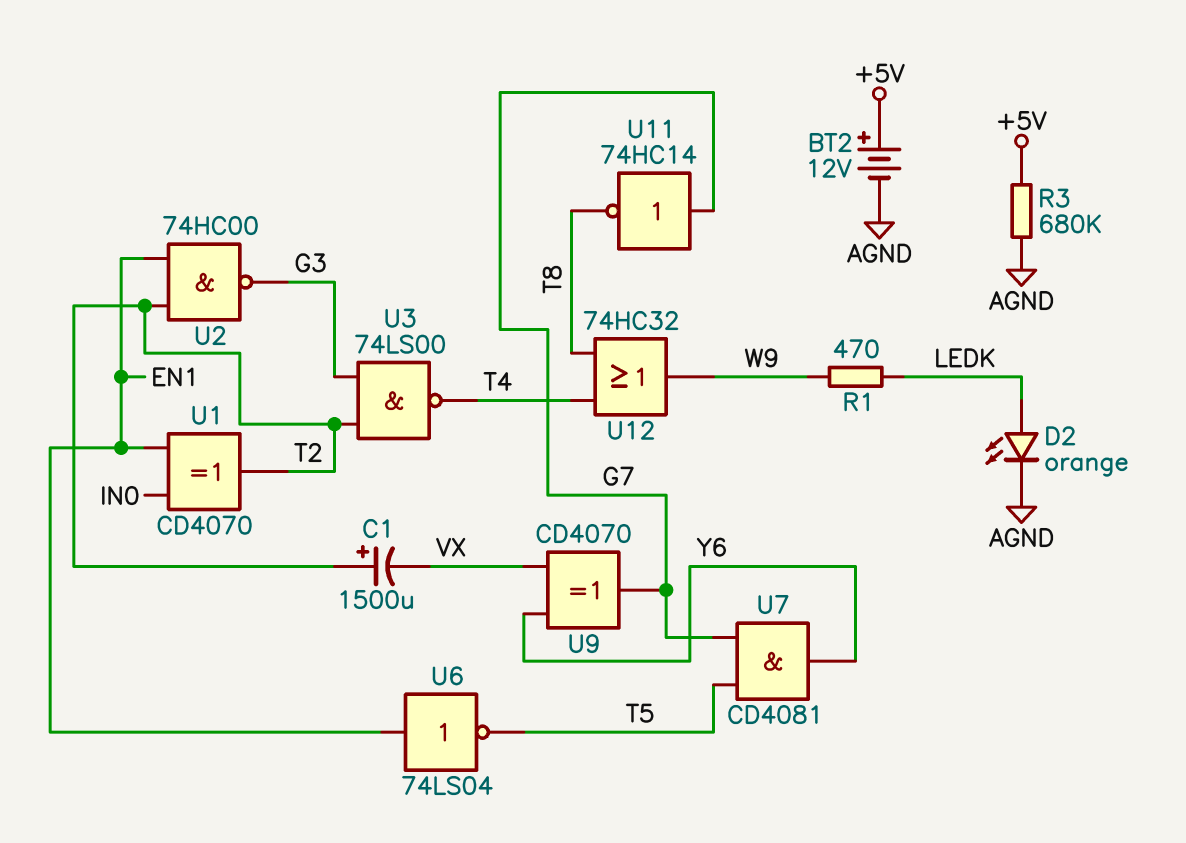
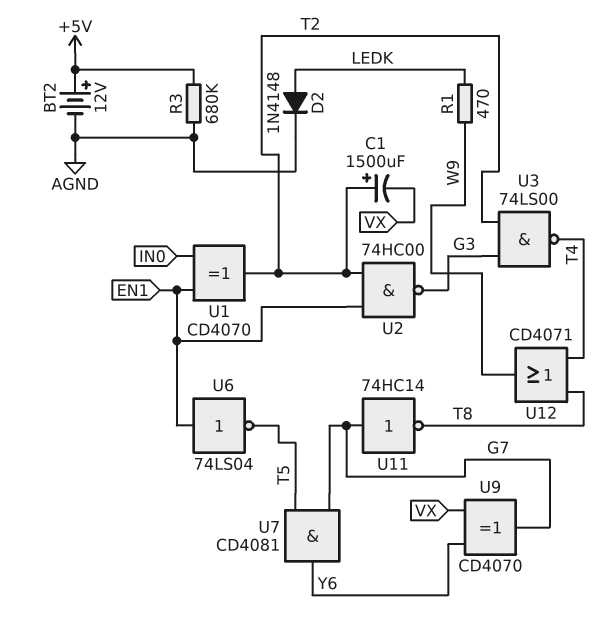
D2: LED orange (A LEDK, K AGND) -> diode 1N4148 (A LEDK, K AGND)
U12: OR 74HC32 (in T4, in T8, out W9) -> OR CD4071 (in T4, in T8, out W9)

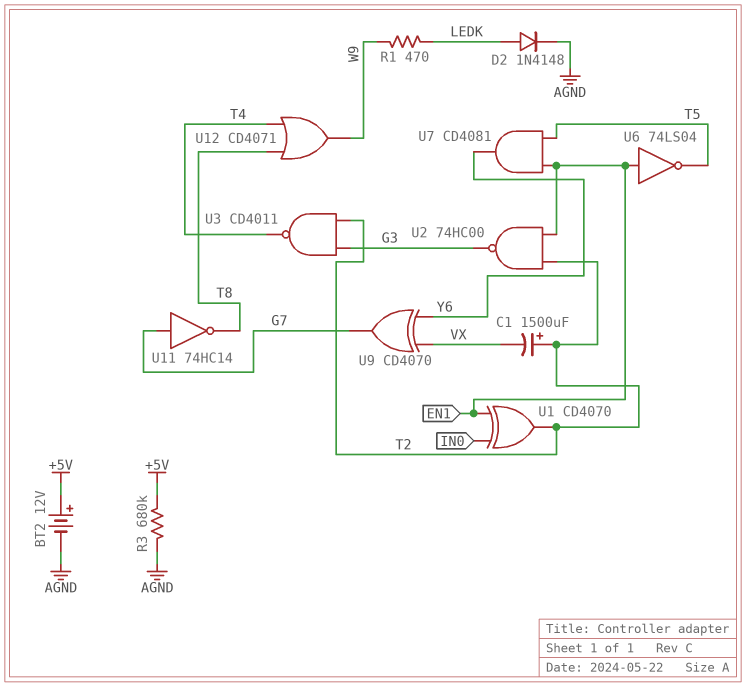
U3: NAND 74LS00 (in G3, in T2, out T4) -> NAND CD4011 (in G3, in T2, out T4)
U7: AND CD4081 (in G7, in T5, out Y6) -> AND CD4081 (in EN1, in T5, out Y6)

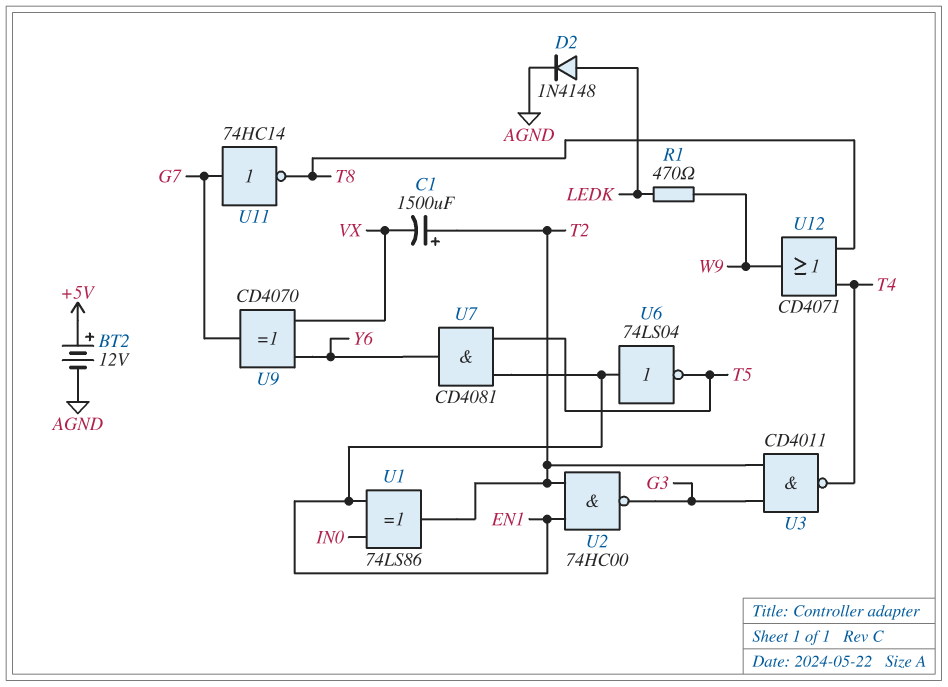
R3: 680k (+5V, AGND) -> none
U1: XOR CD4070 (in EN1, in IN0, out T2) -> XOR 74LS86 (in EN1, in IN0, out T2)

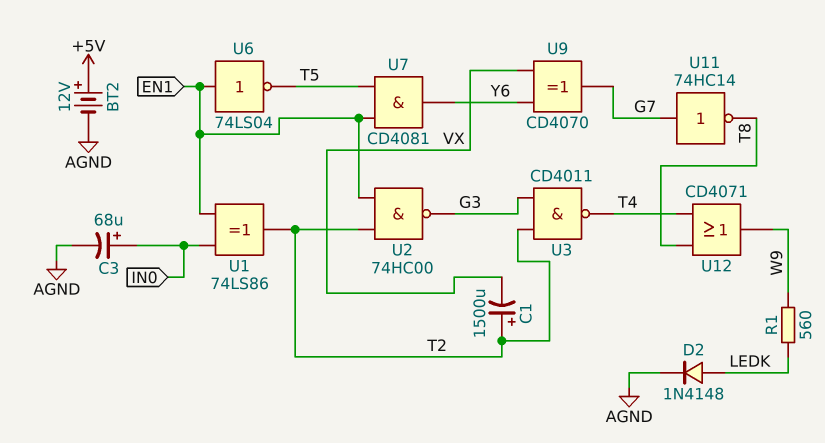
C3: none -> 68uF (plus IN0, minus AGND)
R1: 470 (LEDK, W9) -> 560 (LEDK, W9)

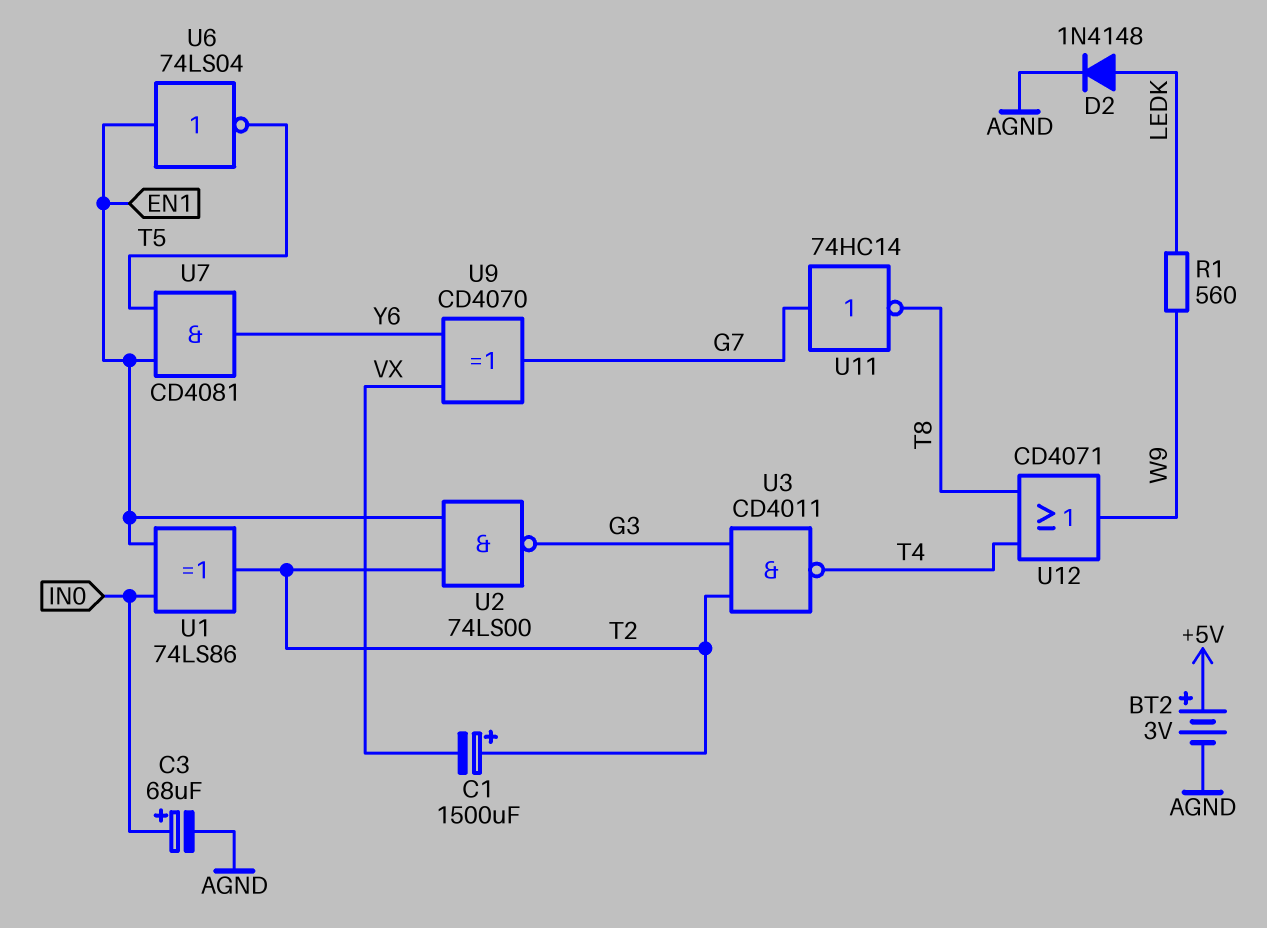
BT2: 12V (plus +5V, minus AGND) -> 3V (plus +5V, minus AGND)
U2: NAND 74HC00 (in EN1, in T2, out G3) -> NAND 74LS00 (in EN1, in T2, out G3)

